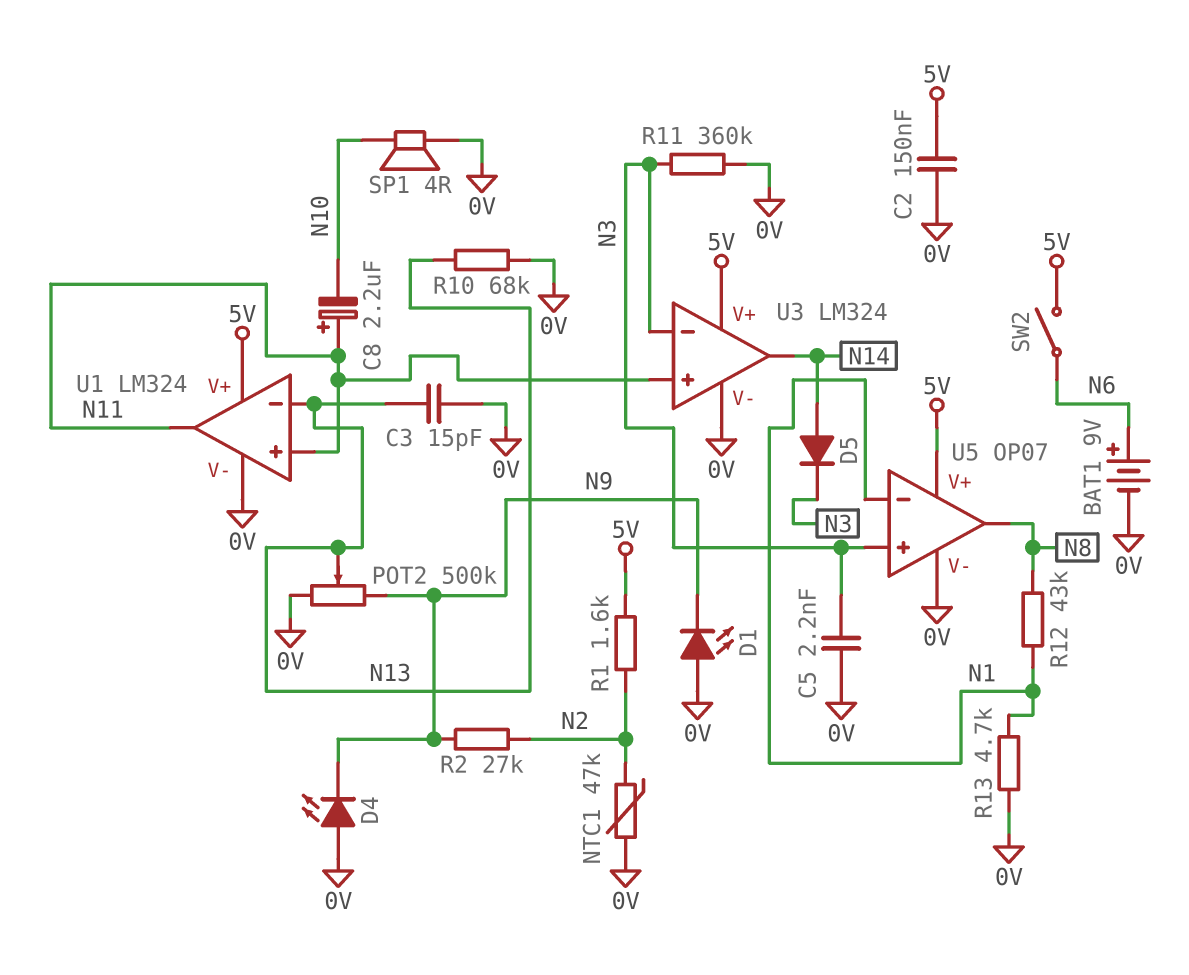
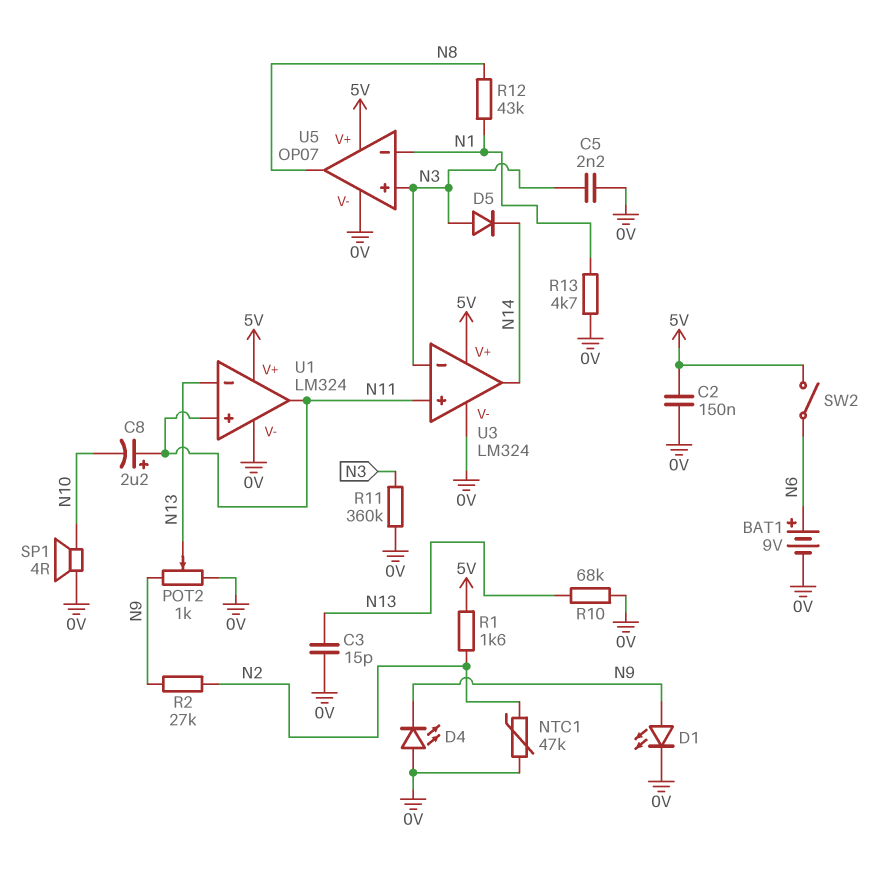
D1: LED (A 0V, K N9) -> LED (A N9, K 0V)
D5: diode (A N14, K N3) -> diode (A N3, K N14)
POT2: 500k (0V, N9, wiper N13) -> 1k (0V, N9, wiper N13)

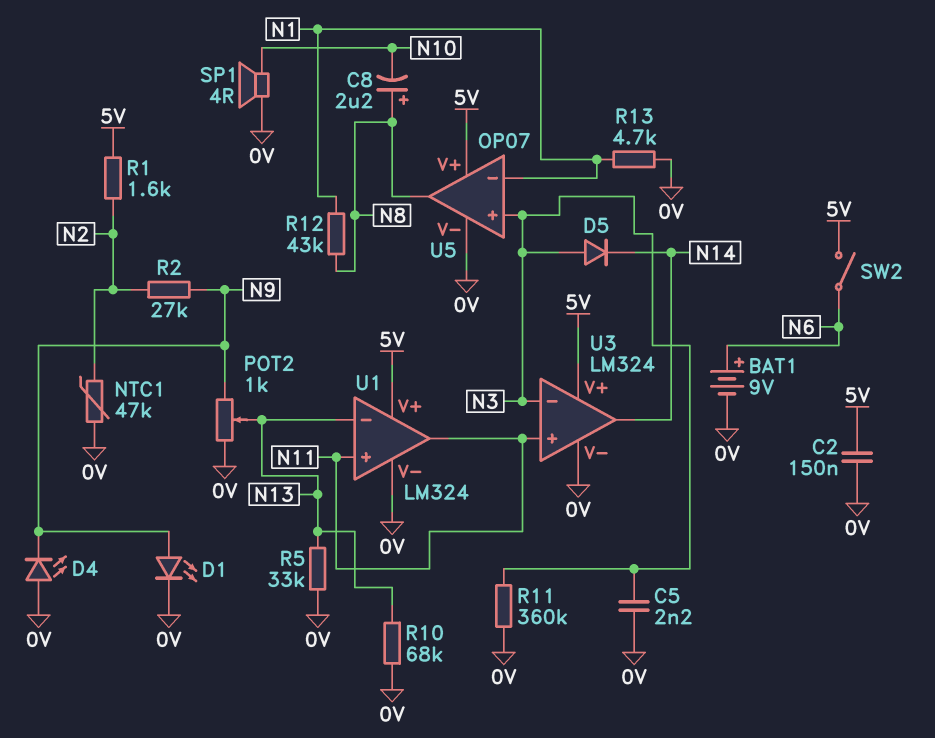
C3: 15pF (0V, N13) -> none
C8: 2.2uF (plus N11, minus N10) -> 2.2uF (plus N8, minus N10)
R5: none -> 33k (0V, N13)

